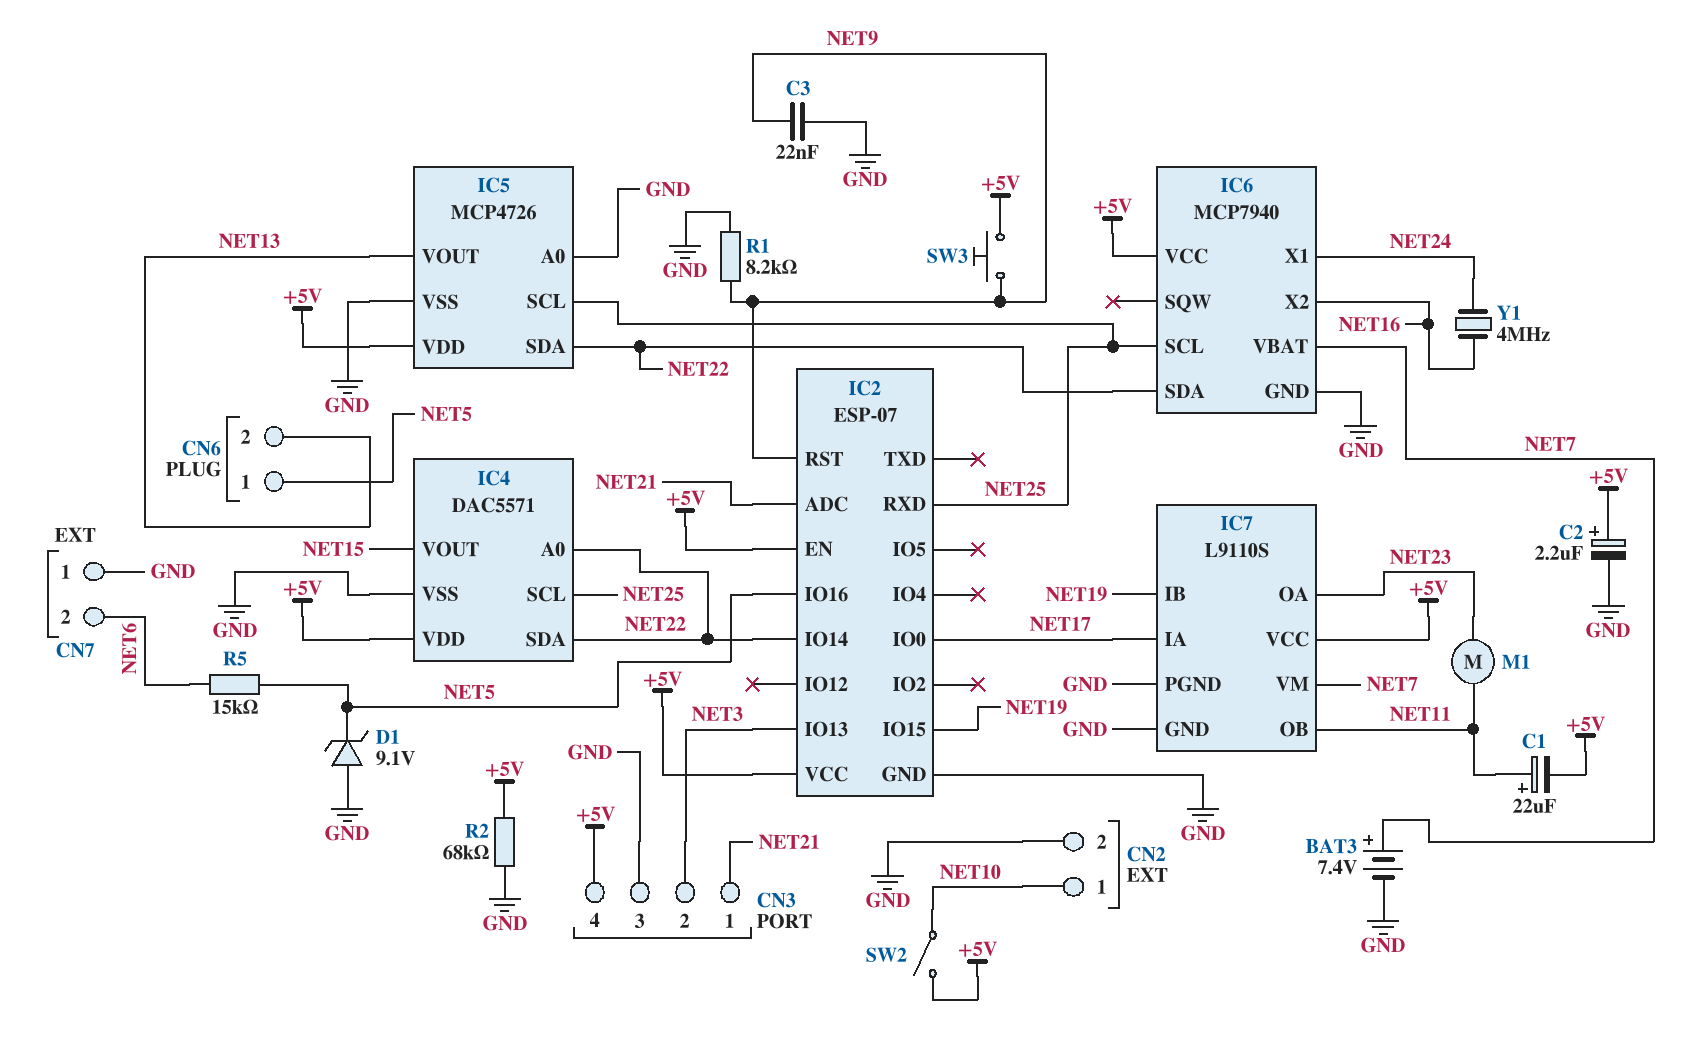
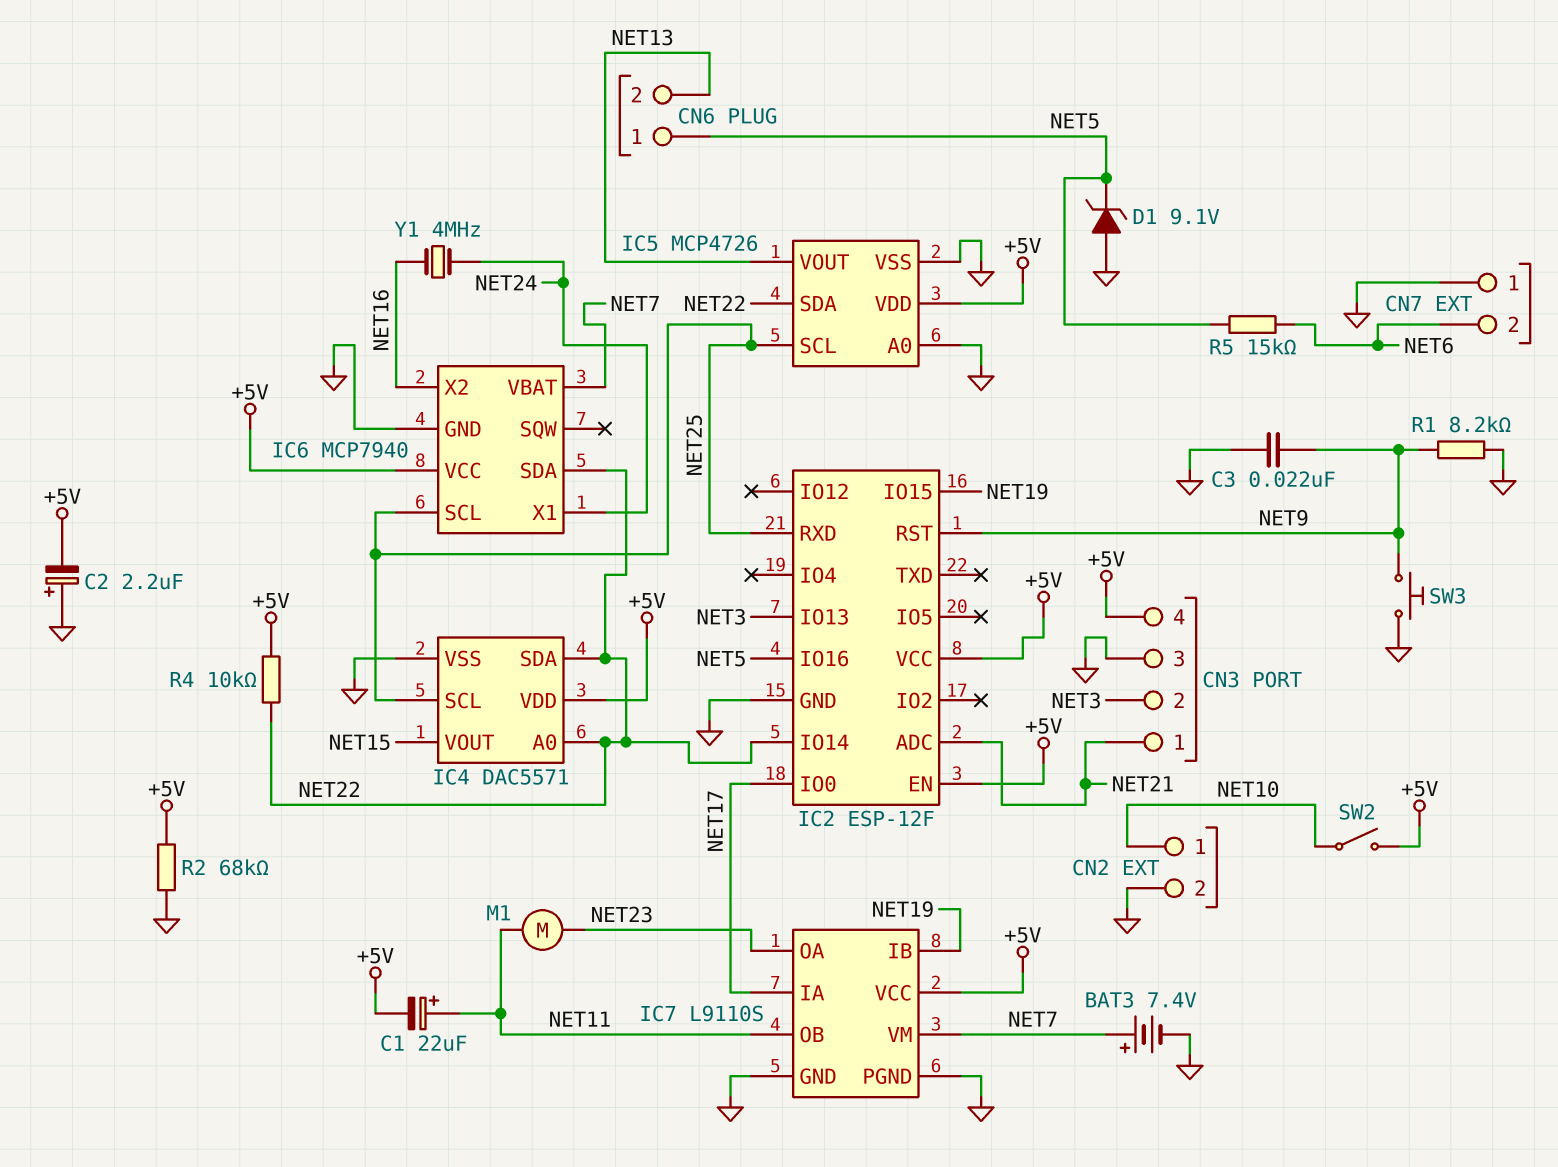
C2: 2.2uF (plus +5V, minus GND) -> 2.2uF (plus GND, minus +5V)
IC2: ESP-07 -> ESP-12F
R4: none -> 10k (+5V, NET22)
SW3: button (+5V, NET9) -> button (GND, NET9)

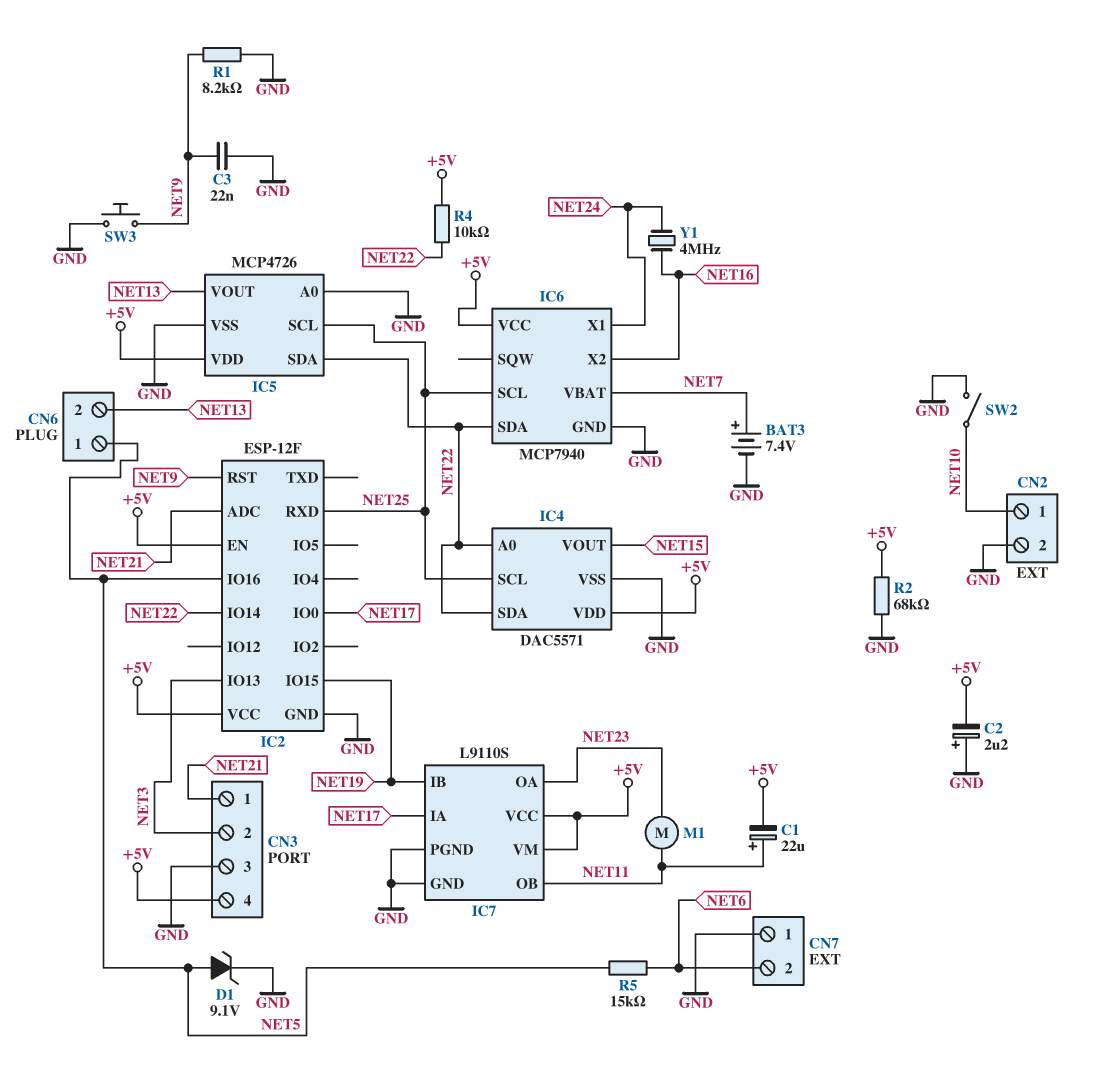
D1: zener 9.1V (A GND, K NET5) -> zener 9.1V (A NET5, K GND)
IC7 pin VM: NET7 -> +5V
SW2: switch (+5V, NET10) -> switch (GND, NET10)

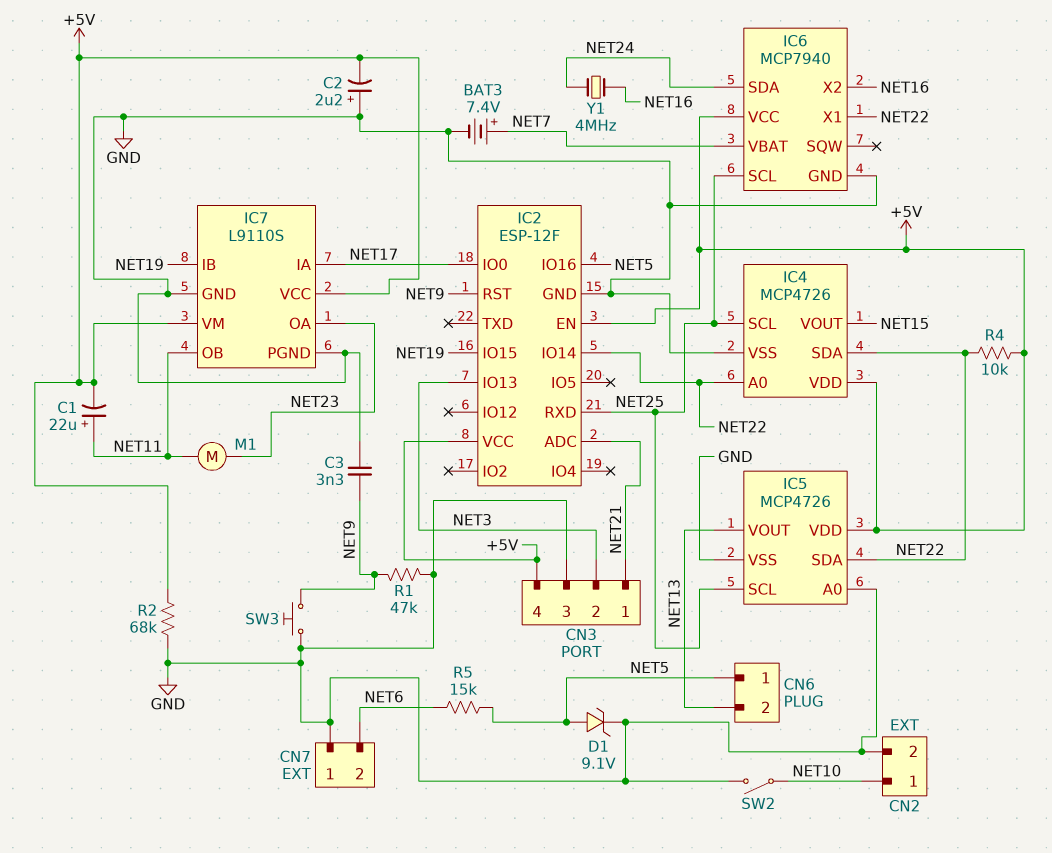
C3: 22nF (GND, NET9) -> 3.3nF (GND, NET9)
IC4: DAC5571 -> MCP4726
IC6 pin SDA: NET22 -> NET24
IC6 pin X1: NET24 -> NET22
R1: 8.2k (GND, NET9) -> 47k (GND, NET9)

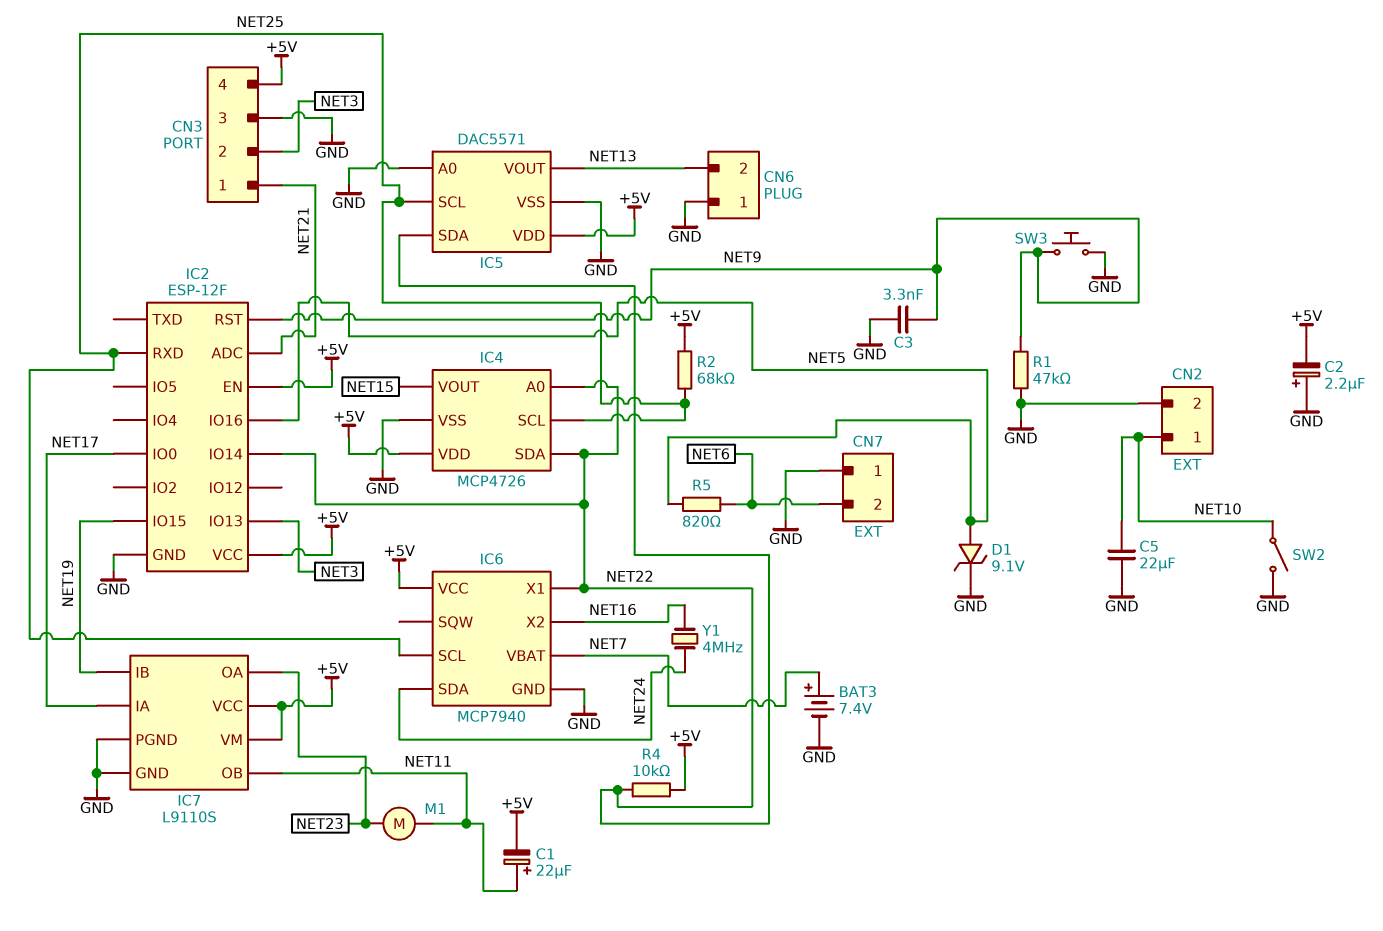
C5: none -> 22uF (GND, NET10)
CN6 pin 1: NET5 -> GND
IC5: MCP4726 -> DAC5571
R2: 68k (+5V, GND) -> 68k (+5V, NET25)
R5: 15k (NET5, NET6) -> 820 (NET5, NET6)

